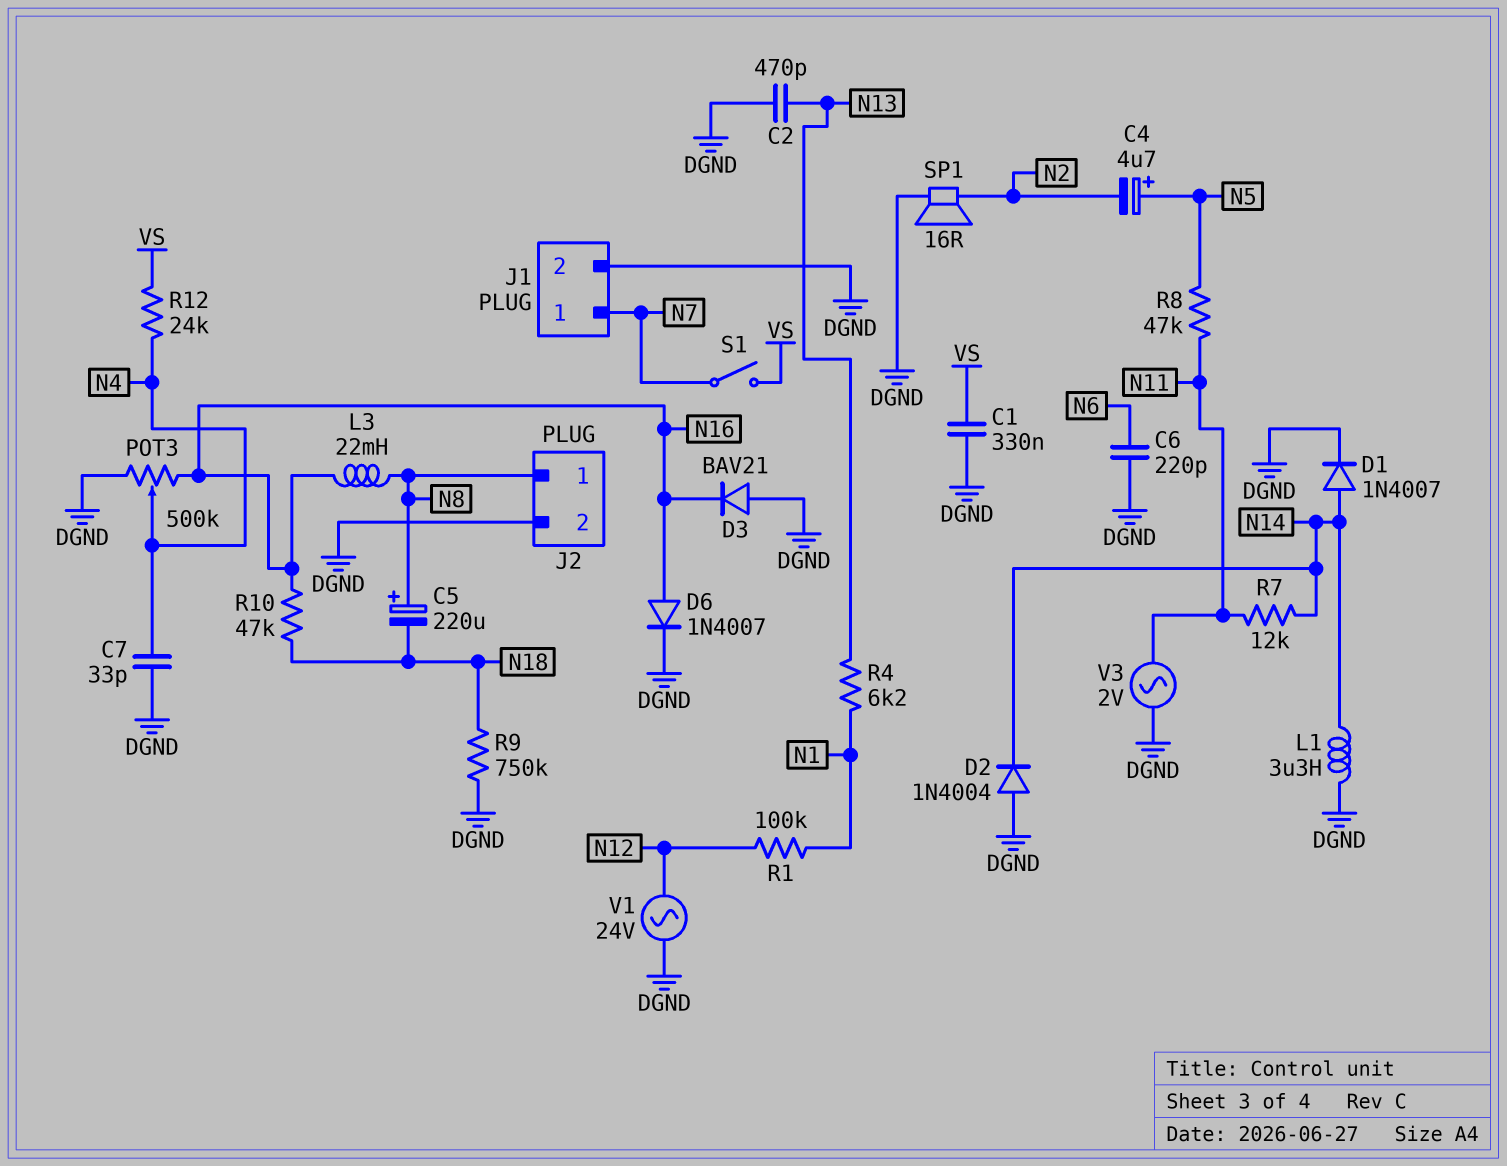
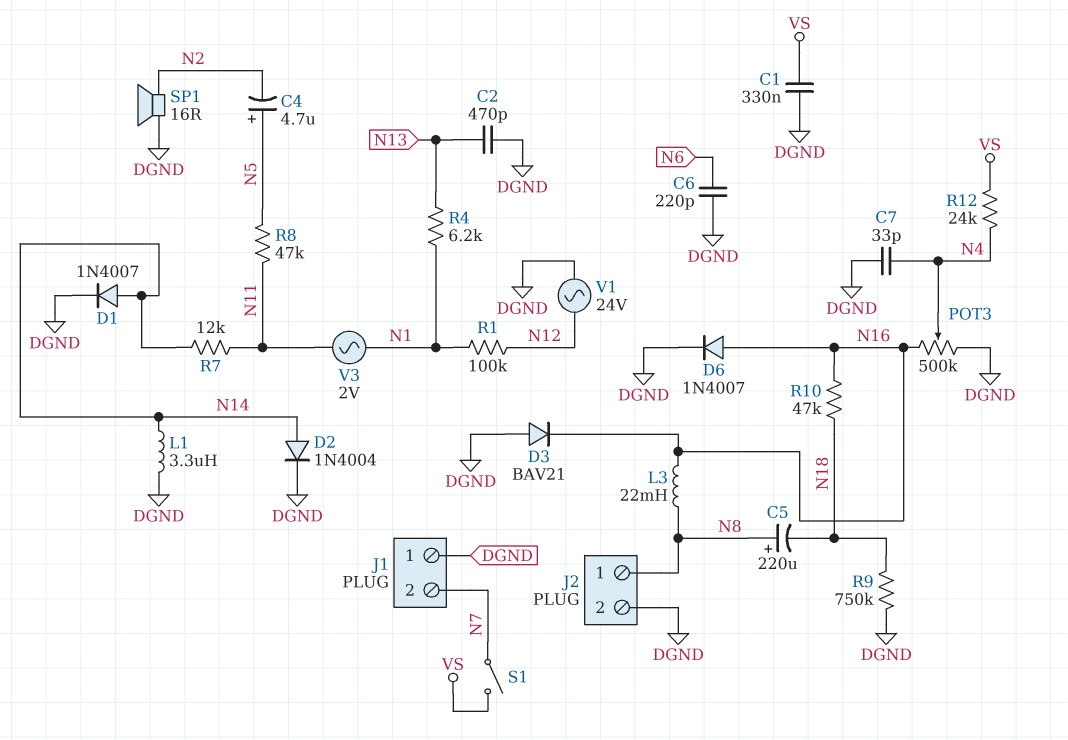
D2: diode 1N4004 (A DGND, K N14) -> diode 1N4004 (A N14, K DGND)
J1 pin 1: N7 -> DGND
J1 pin 2: DGND -> N7
V3: AC 2V (DGND, N11) -> AC 2V (N1, N11)

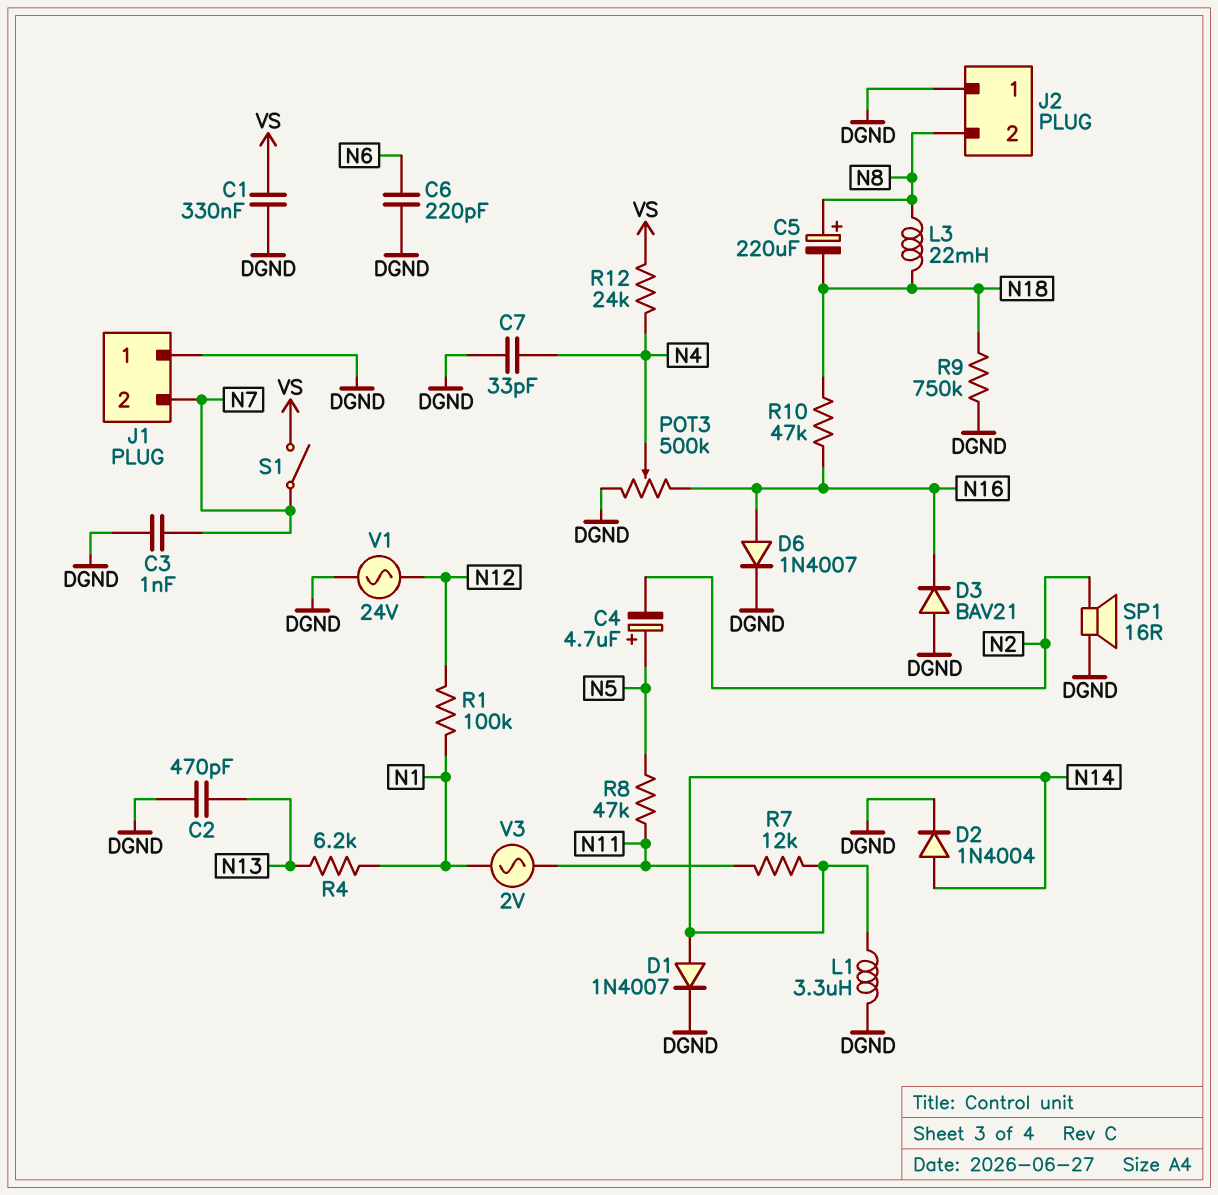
C3: none -> 1nF (DGND, N7)
J2 pin 1: N8 -> DGND
J2 pin 2: DGND -> N8
L3: 22mH (N8, N16) -> 22mH (N8, N18)

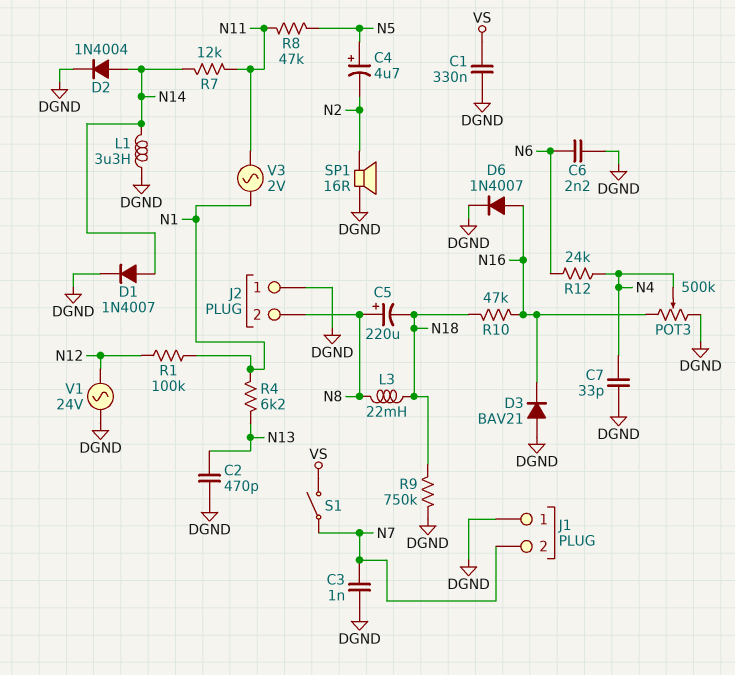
C6: 220pF (DGND, N6) -> 2.2nF (DGND, N6)
R12: 24k (N4, VS) -> 24k (N4, N6)

